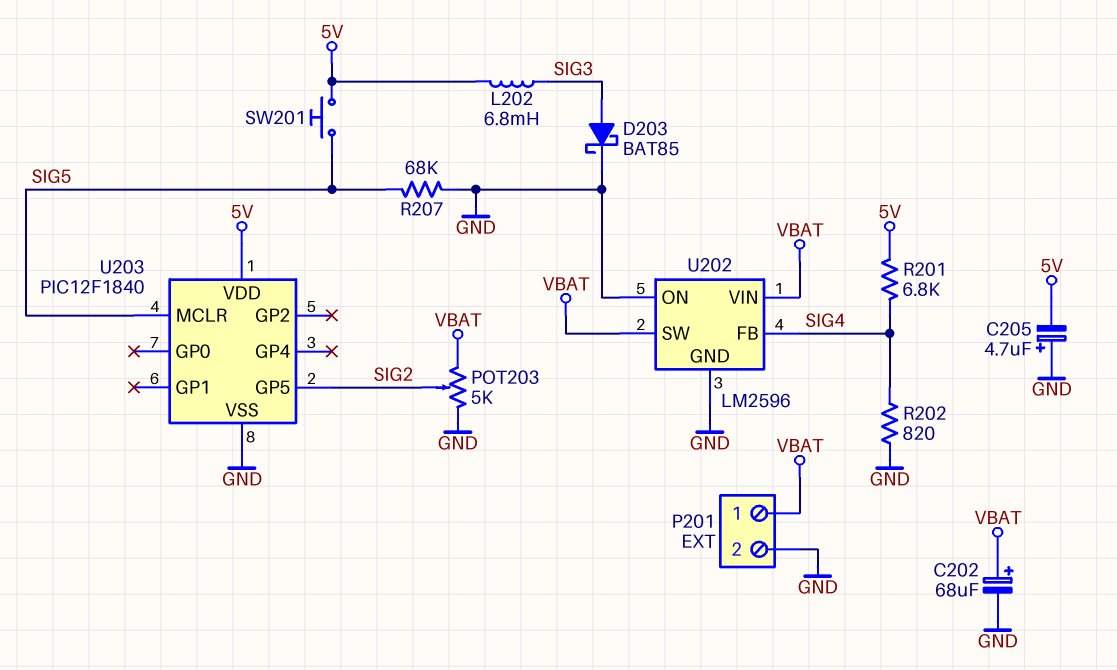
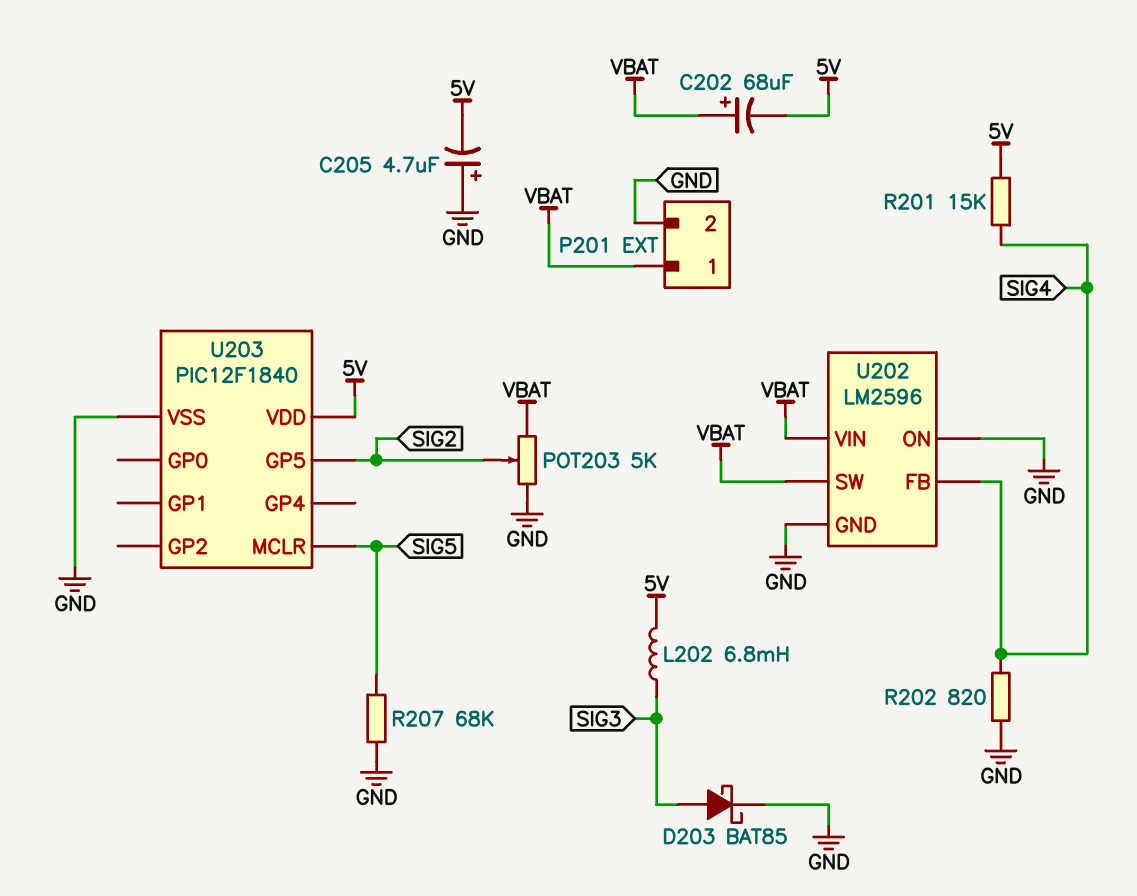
C202: 68uF (plus VBAT, minus GND) -> 68uF (plus VBAT, minus 5V)
R201: 6.8k (5V, SIG4) -> 15k (5V, SIG4)
SW201: button (5V, SIG5) -> none

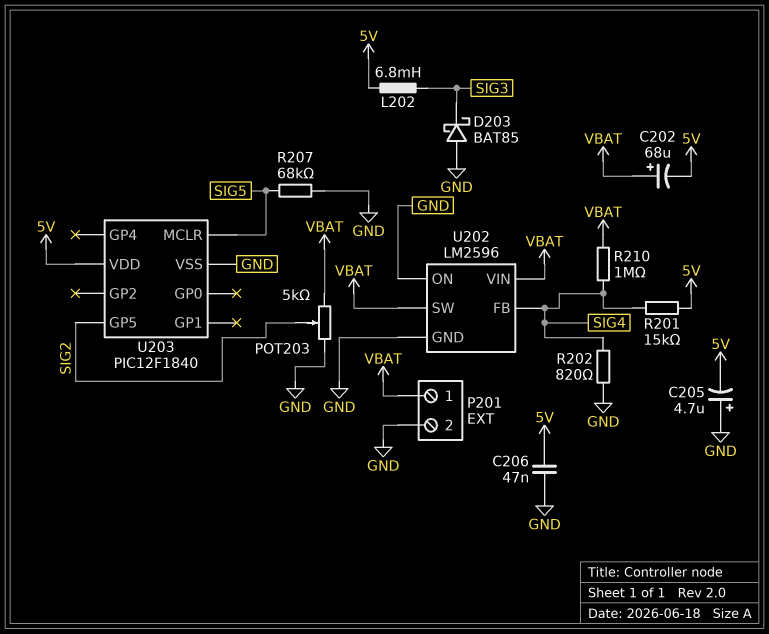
C206: none -> 47nF (5V, GND)
D203: schottky BAT85 (A SIG3, K GND) -> schottky BAT85 (A GND, K SIG3)
R210: none -> 1M (SIG4, VBAT)

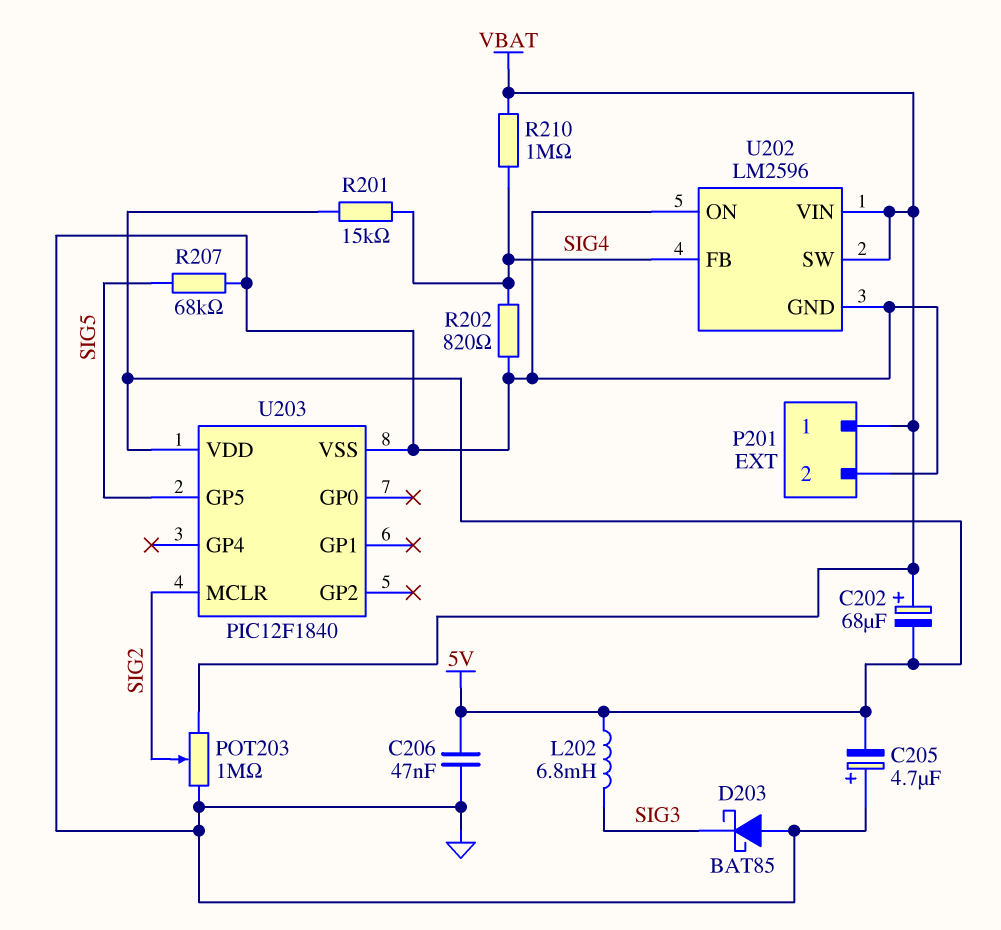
POT203: 5k (GND, VBAT, wiper SIG2) -> 1M (GND, VBAT, wiper SIG2)
U203 pin GP5: SIG2 -> SIG5
U203 pin MCLR: SIG5 -> SIG2

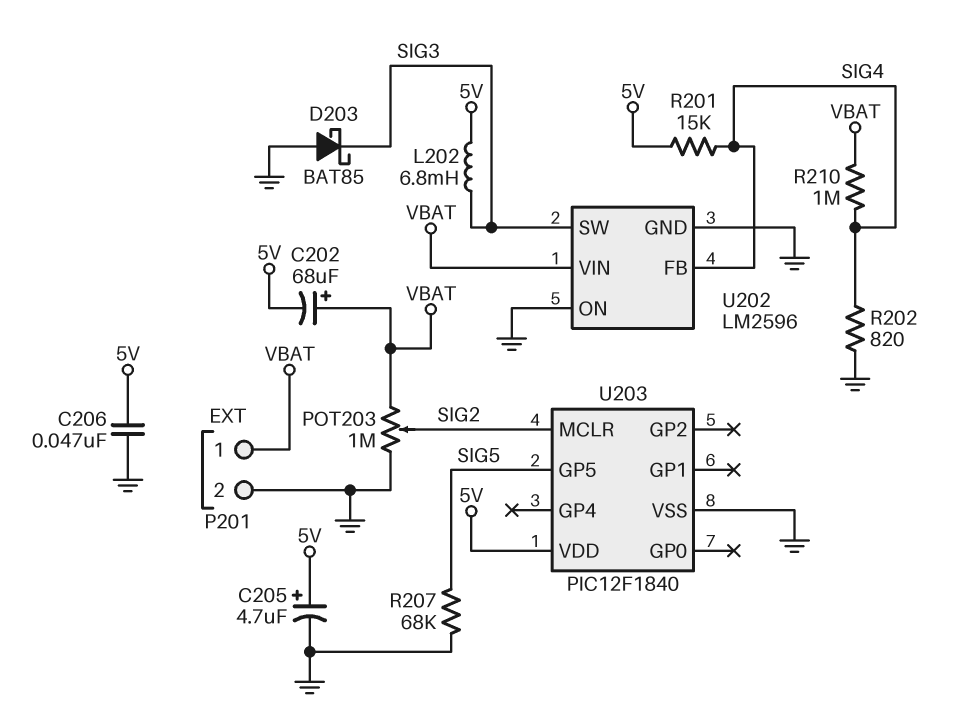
C205: 4.7uF (plus GND, minus 5V) -> 4.7uF (plus 5V, minus GND)
U202 pin SW: VBAT -> SIG3

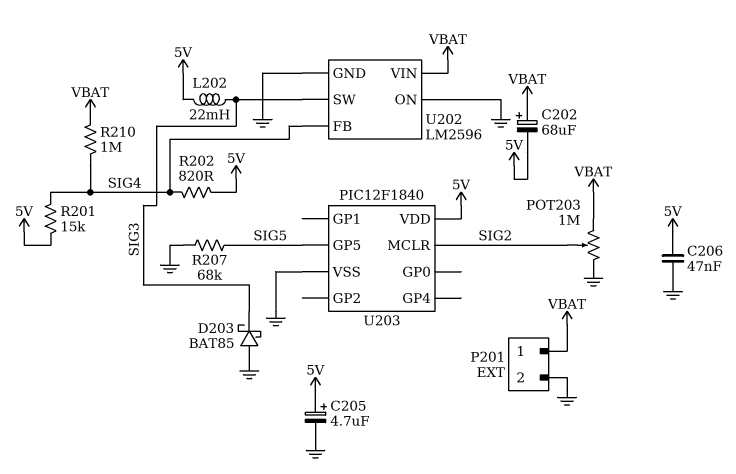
L202: 6.8mH (5V, SIG3) -> 22mH (5V, SIG3)
R202: 820 (GND, SIG4) -> 820 (5V, SIG4)

